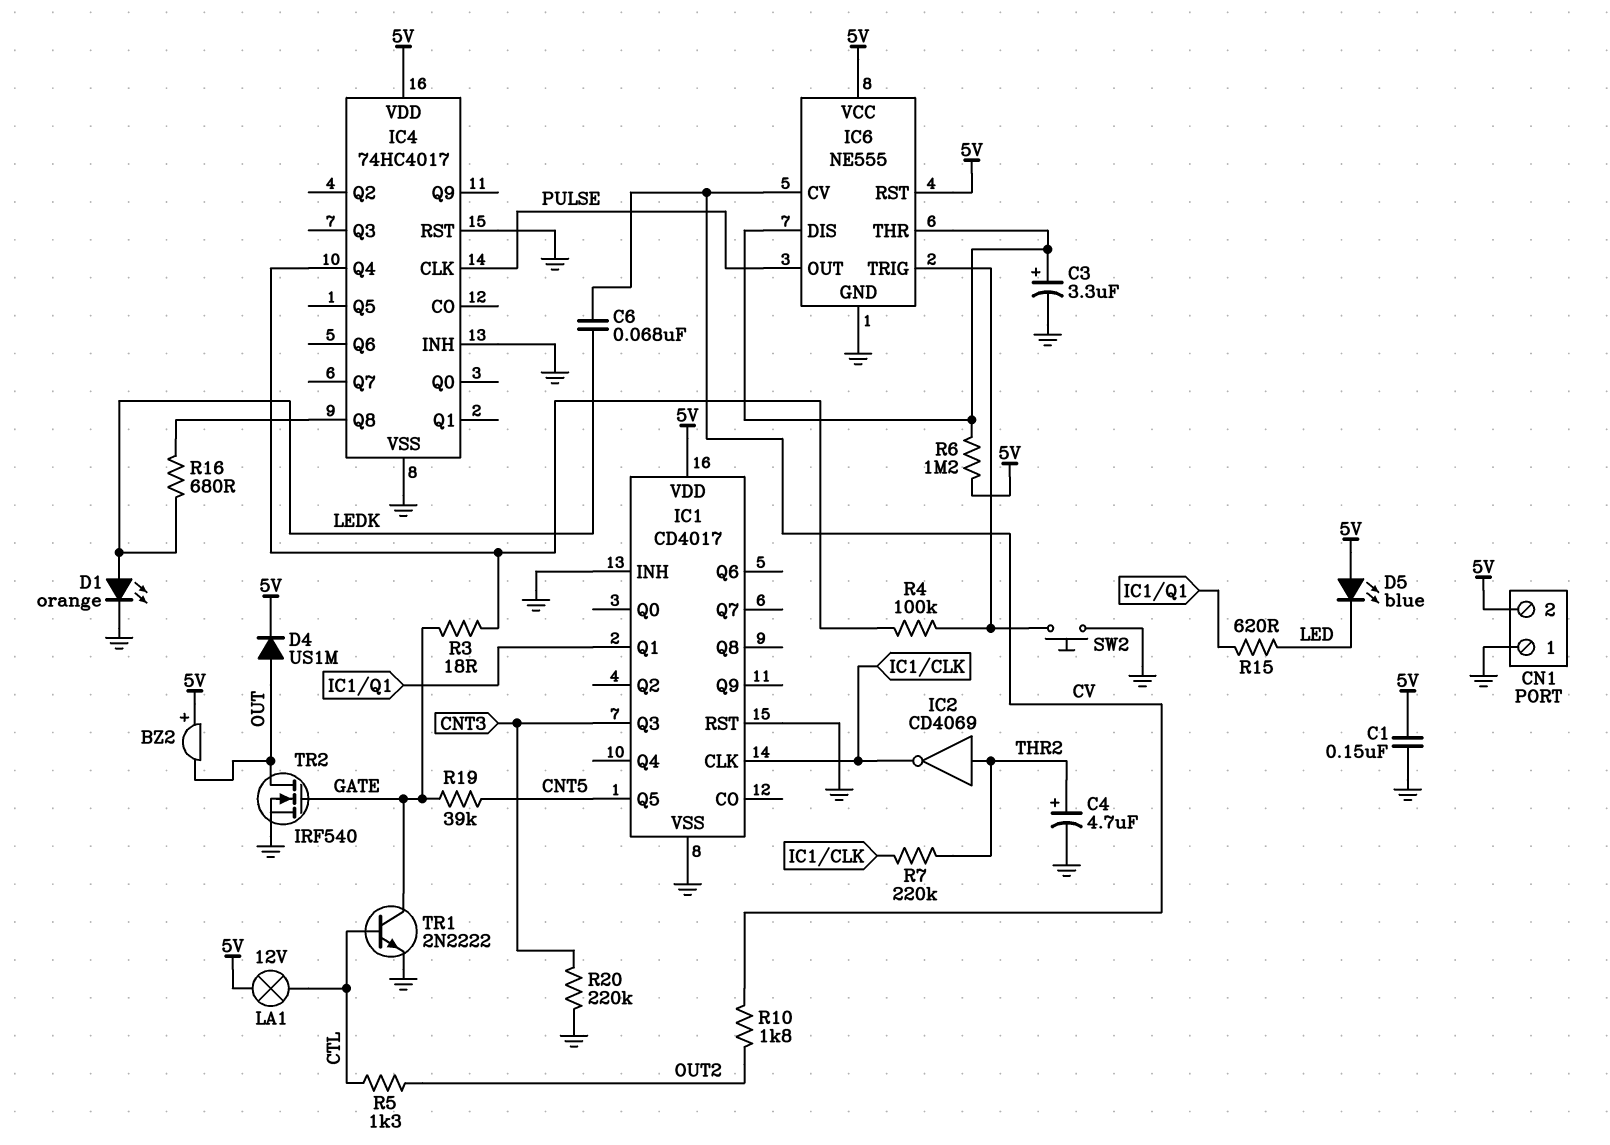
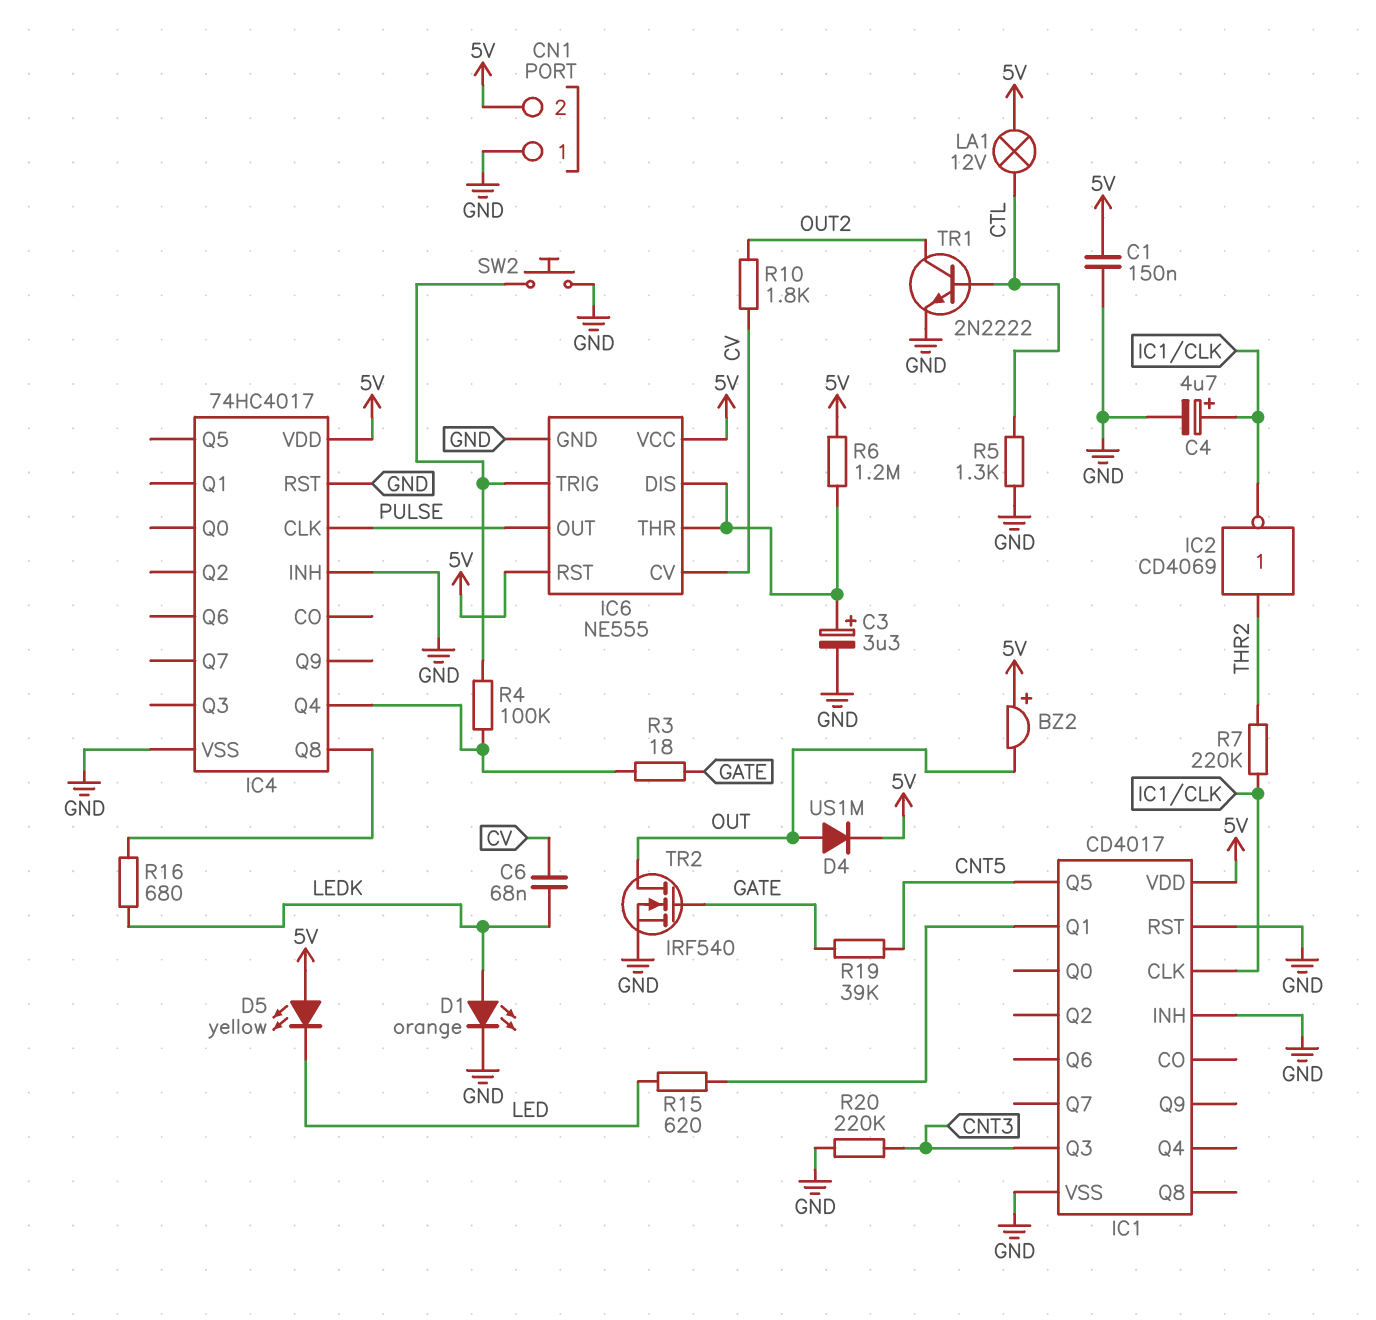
C4: 4.7uF (plus THR2, minus GND) -> 4.7uF (plus IC1/CLK, minus GND)
D5: LED blue (A 5V, K LED) -> LED yellow (A 5V, K LED)
R5: 1.3k (CTL, OUT2) -> 1.3k (CTL, GND)
TR1: NPN 2N2222 (B CTL, C GATE, E GND) -> NPN 2N2222 (B CTL, C OUT2, E GND)

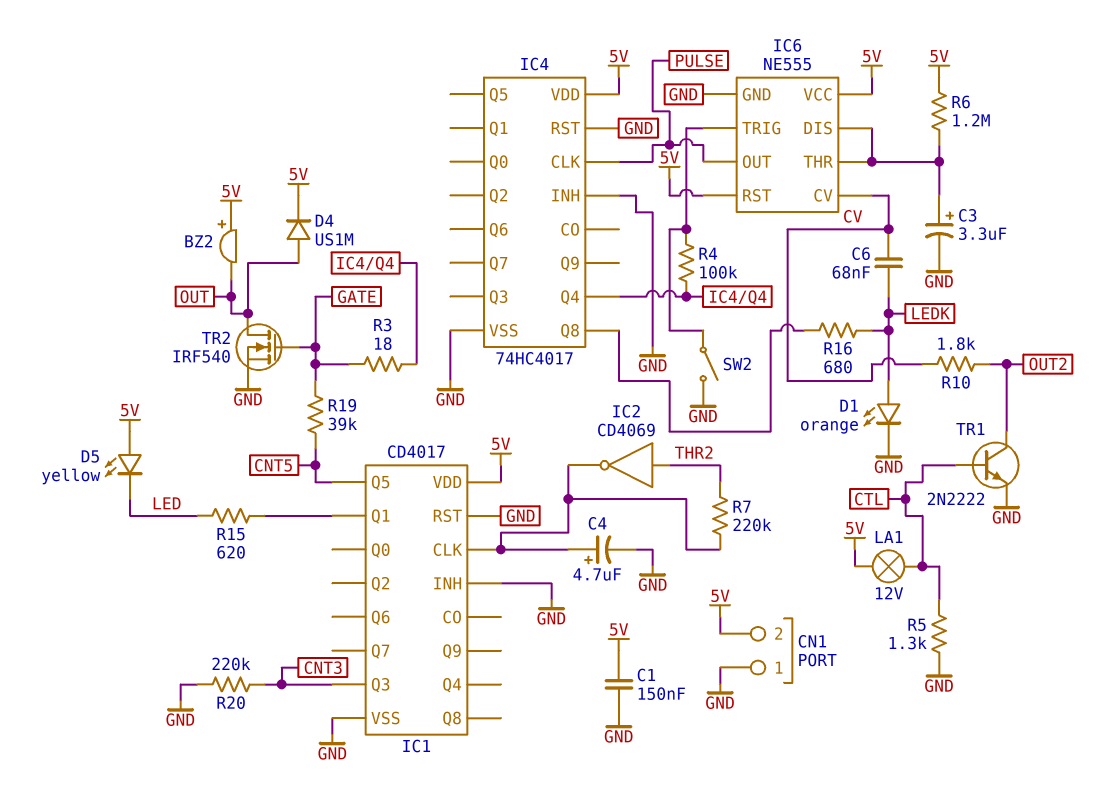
SW2: button (GND, IC6/TRIG) -> switch (GND, IC6/TRIG)

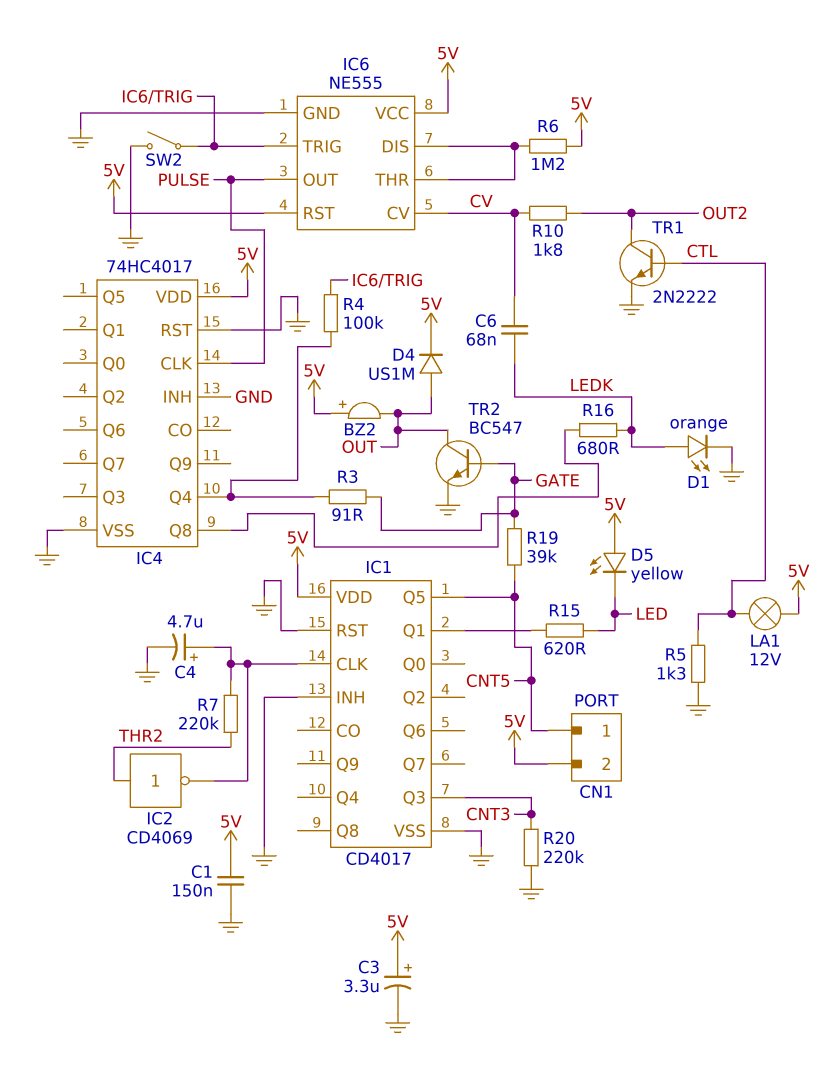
C3: 3.3uF (plus IC6/DIS, minus GND) -> 3.3uF (plus 5V, minus GND)
CN1 pin 1: GND -> CNT5
R3: 18 (GATE, IC4/Q4) -> 91 (GATE, IC4/Q4)
TR2: NMOS IRF540 (G GATE, D OUT, S GND) -> NPN BC547 (B GATE, C OUT, E GND)

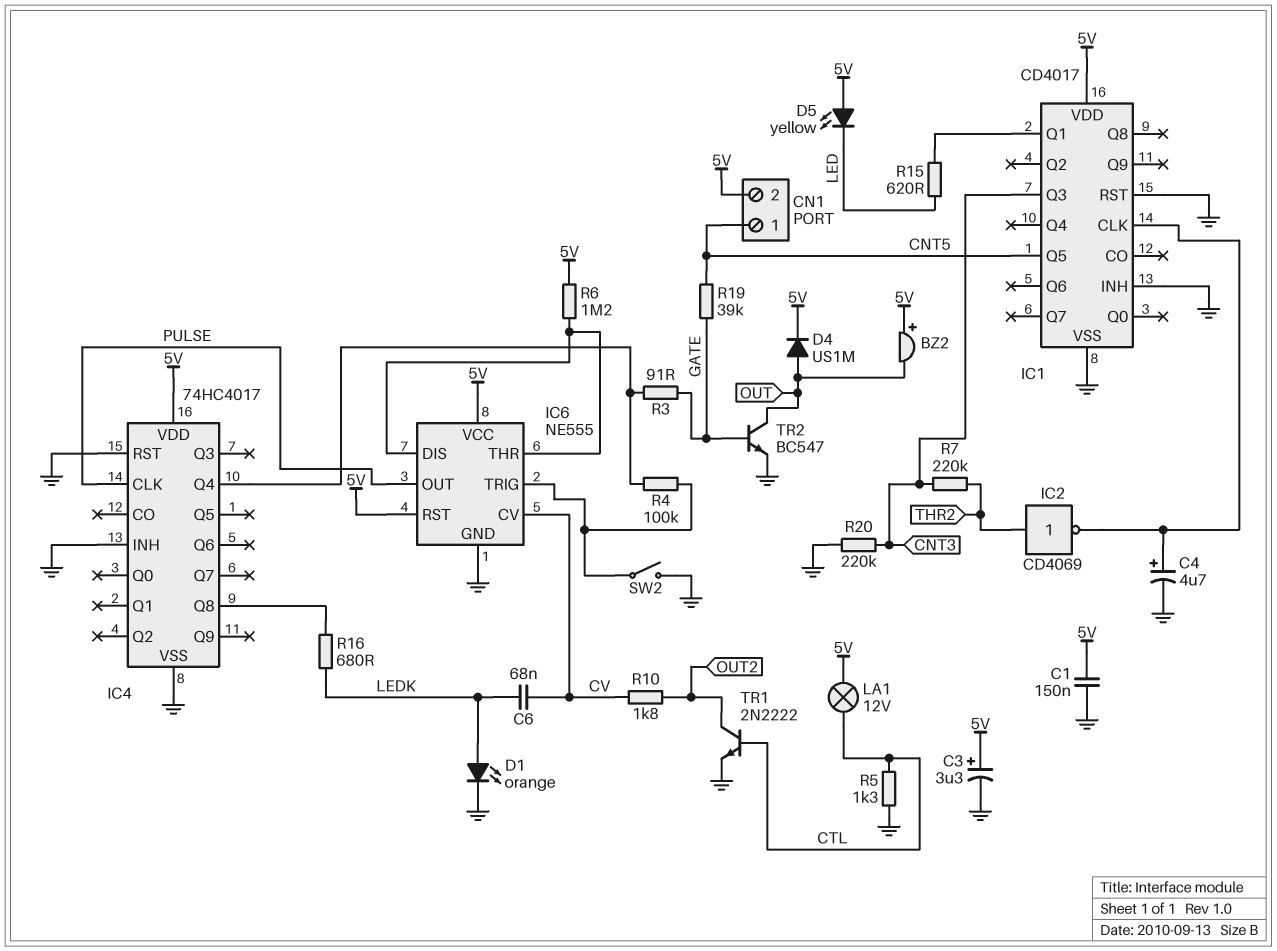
R7: 220k (IC1/CLK, THR2) -> 220k (CNT3, THR2)

